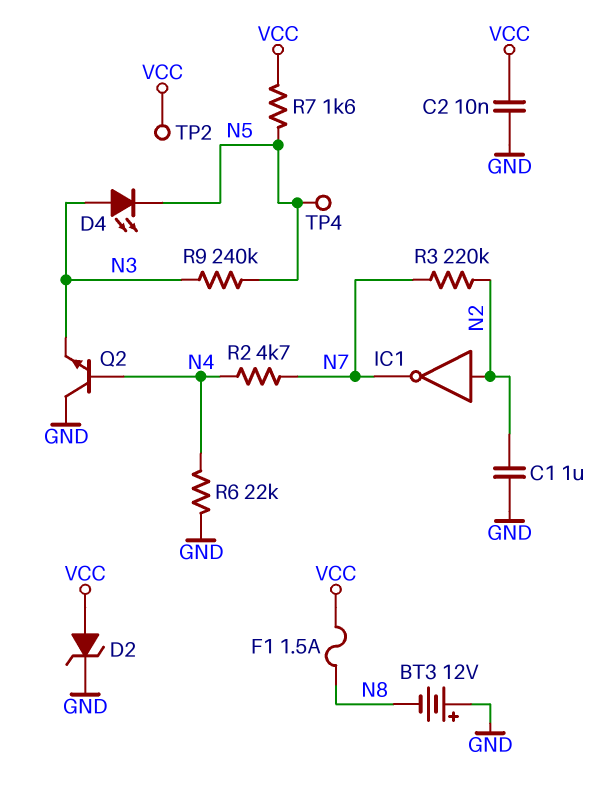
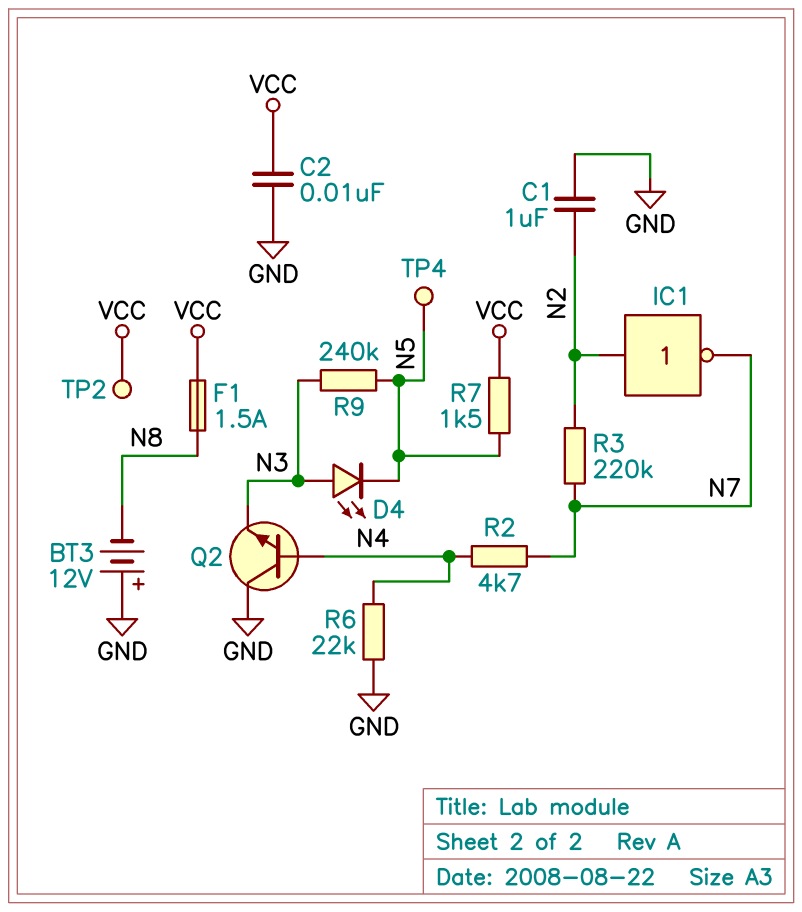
D2: zener (A VCC, K GND) -> none
R7: 1.6k (N5, VCC) -> 1.5k (N5, VCC)

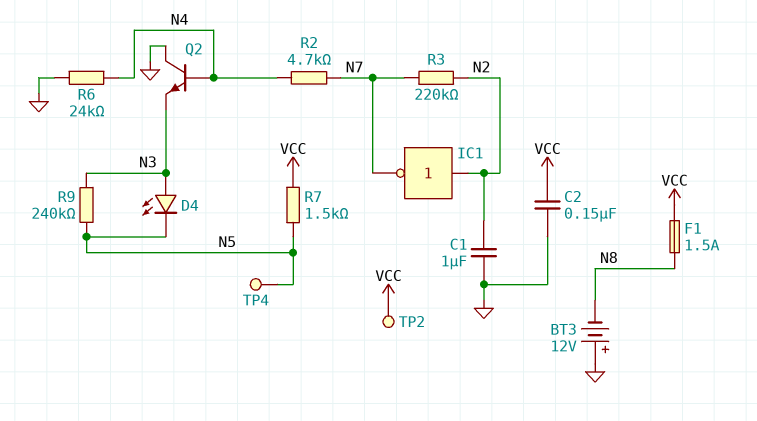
C2: 10nF (GND, VCC) -> 150nF (GND, VCC)
R6: 22k (GND, N4) -> 24k (GND, N4)

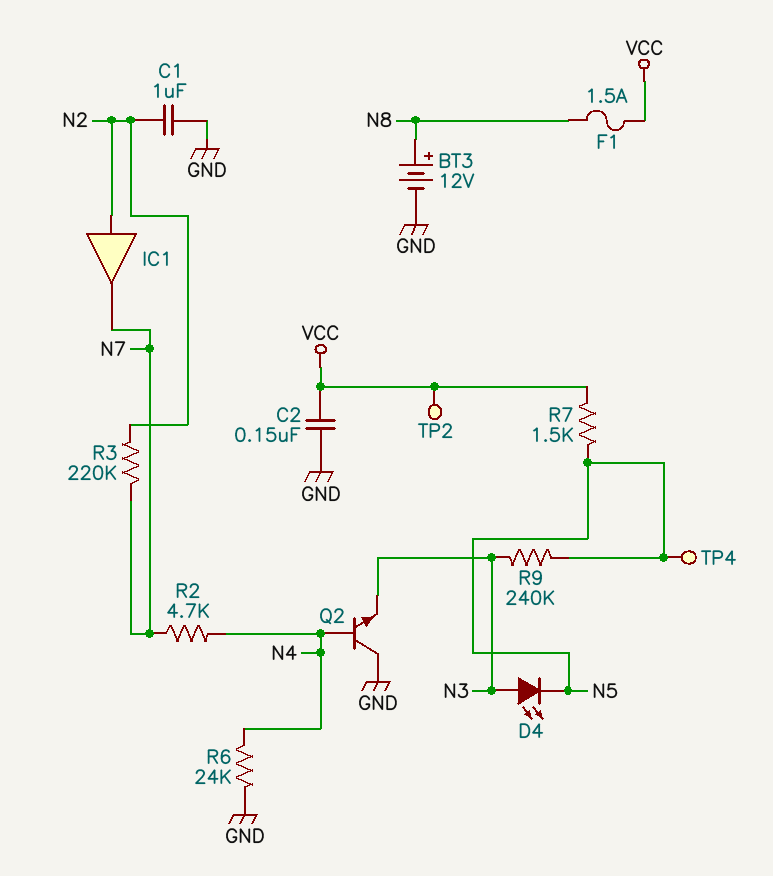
BT3: 12V (plus GND, minus N8) -> 12V (plus N8, minus GND)
IC1: NOT (in N2, out N7) -> buffer (in N2, out N7)

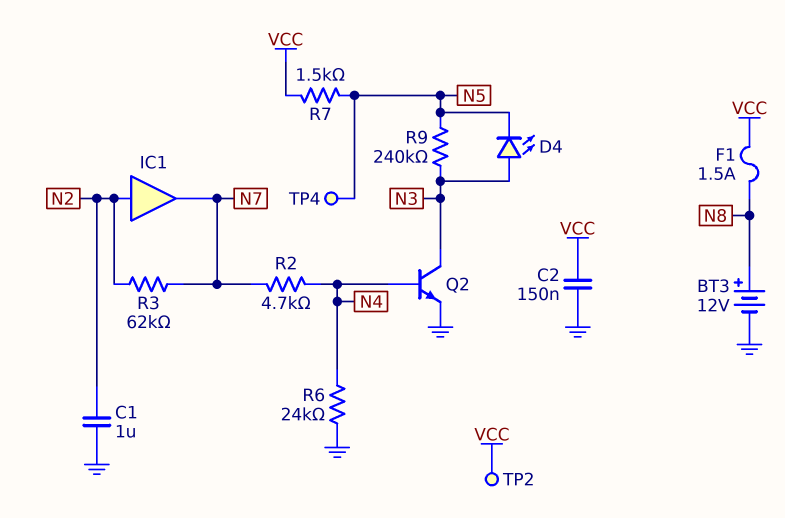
Q2: NPN (B N4, C GND, E N3) -> NPN (B N4, C N3, E GND)
R3: 220k (N2, N7) -> 62k (N2, N7)

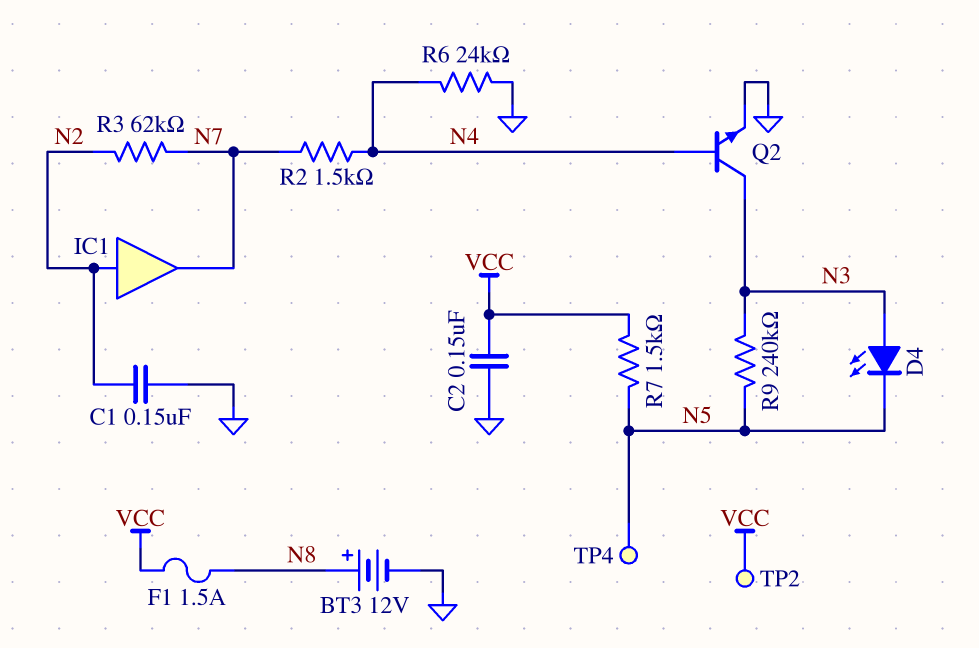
C1: 1uF (GND, N2) -> 150nF (GND, N2)
R2: 4.7k (N4, N7) -> 1.5k (N4, N7)

